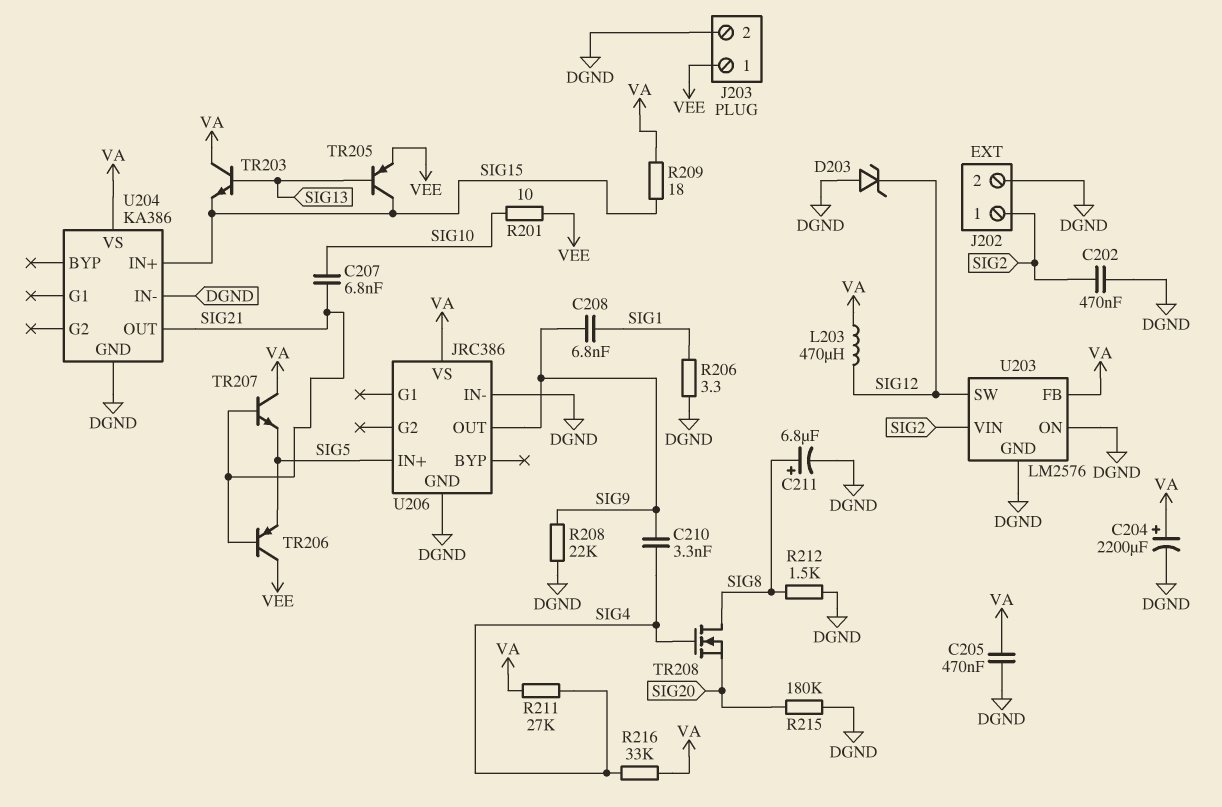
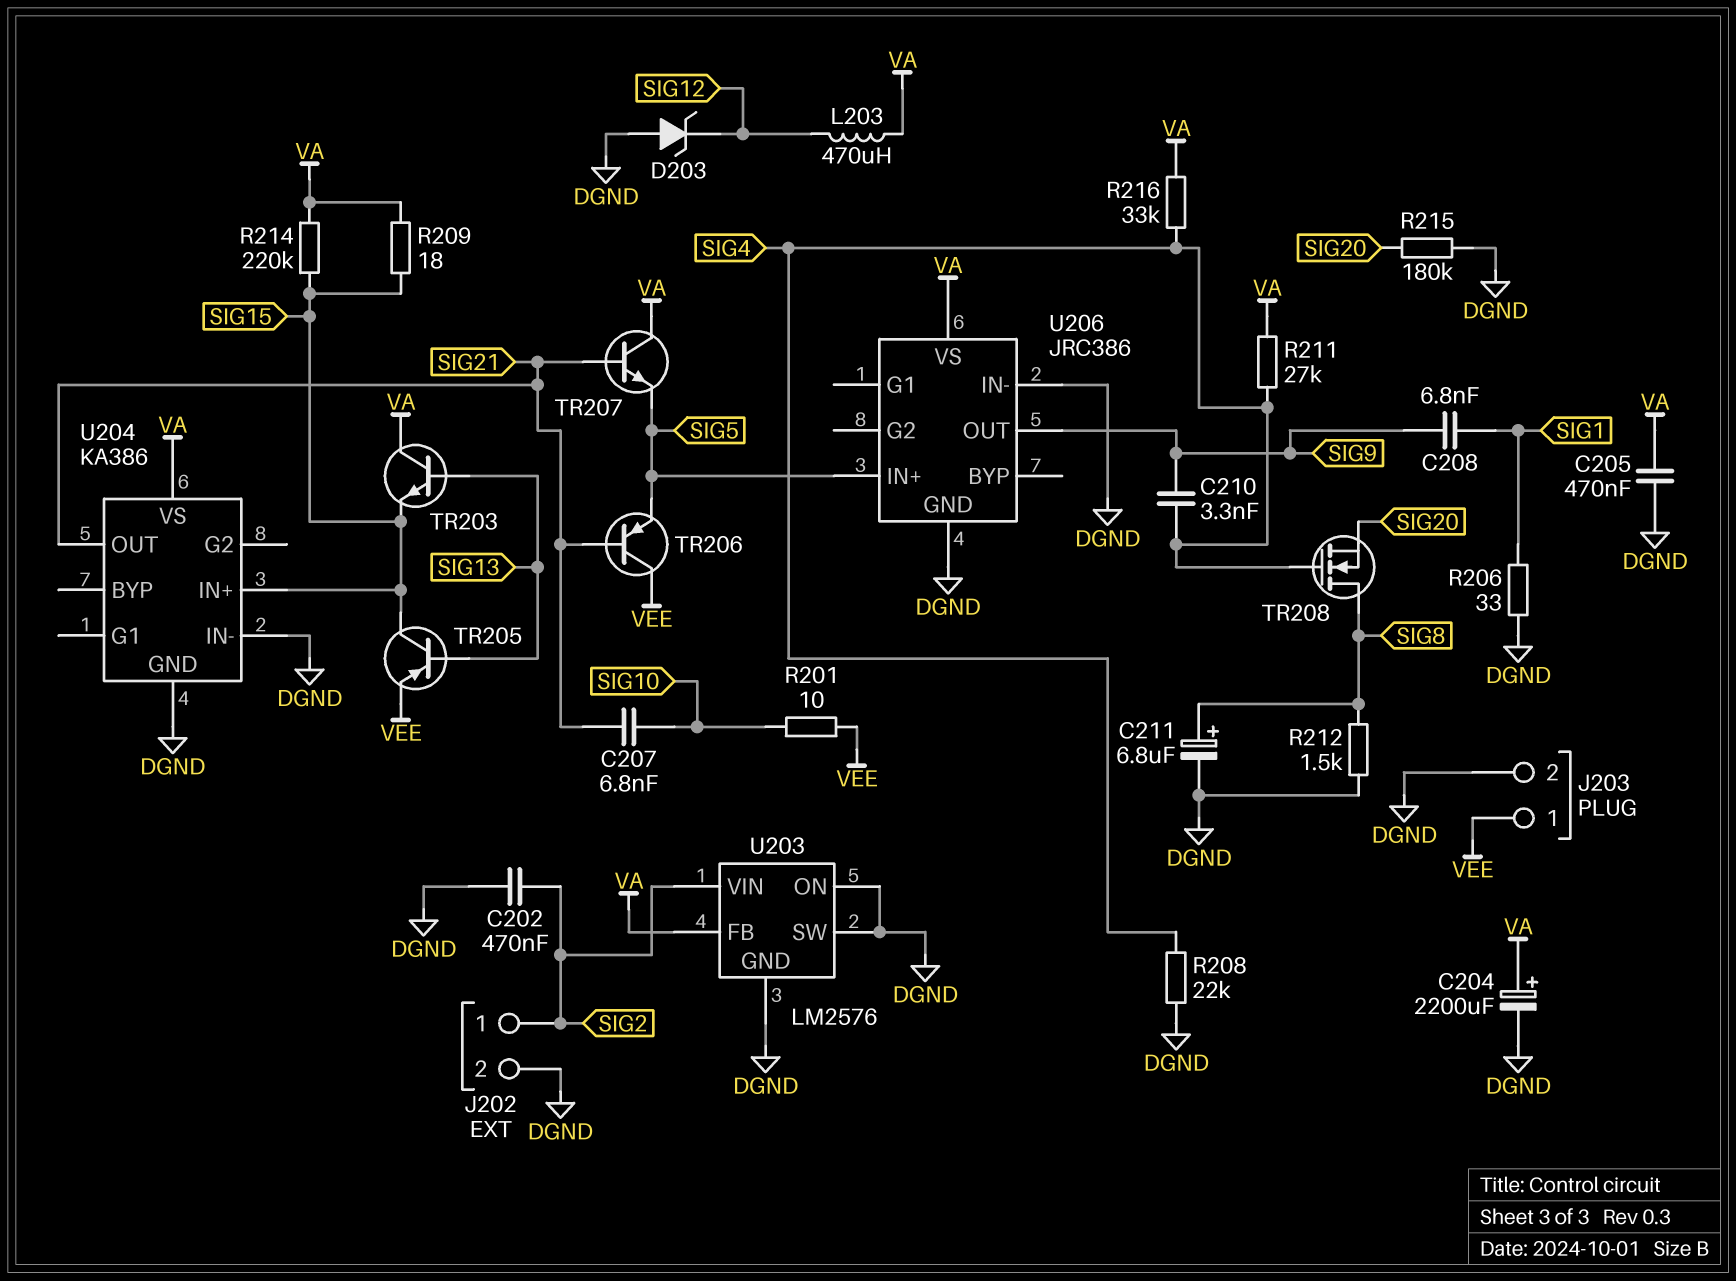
R206: 3.3 (DGND, SIG1) -> 33 (DGND, SIG1)
R208: 22k (DGND, SIG9) -> 22k (DGND, SIG4)
R214: none -> 220k (SIG15, VA)
U203 pin SW: SIG12 -> DGND

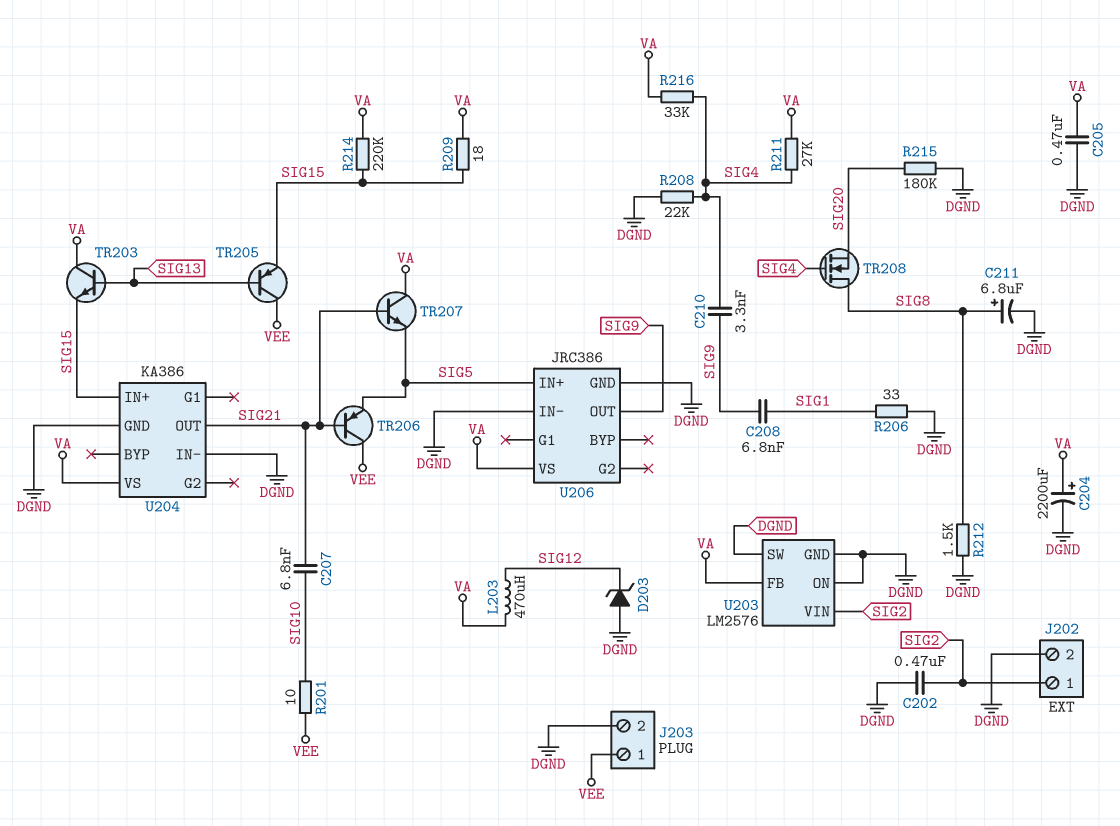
TR205: PNP (B SIG13, C SIG15, E VEE) -> PNP (B SIG13, C VEE, E SIG15)

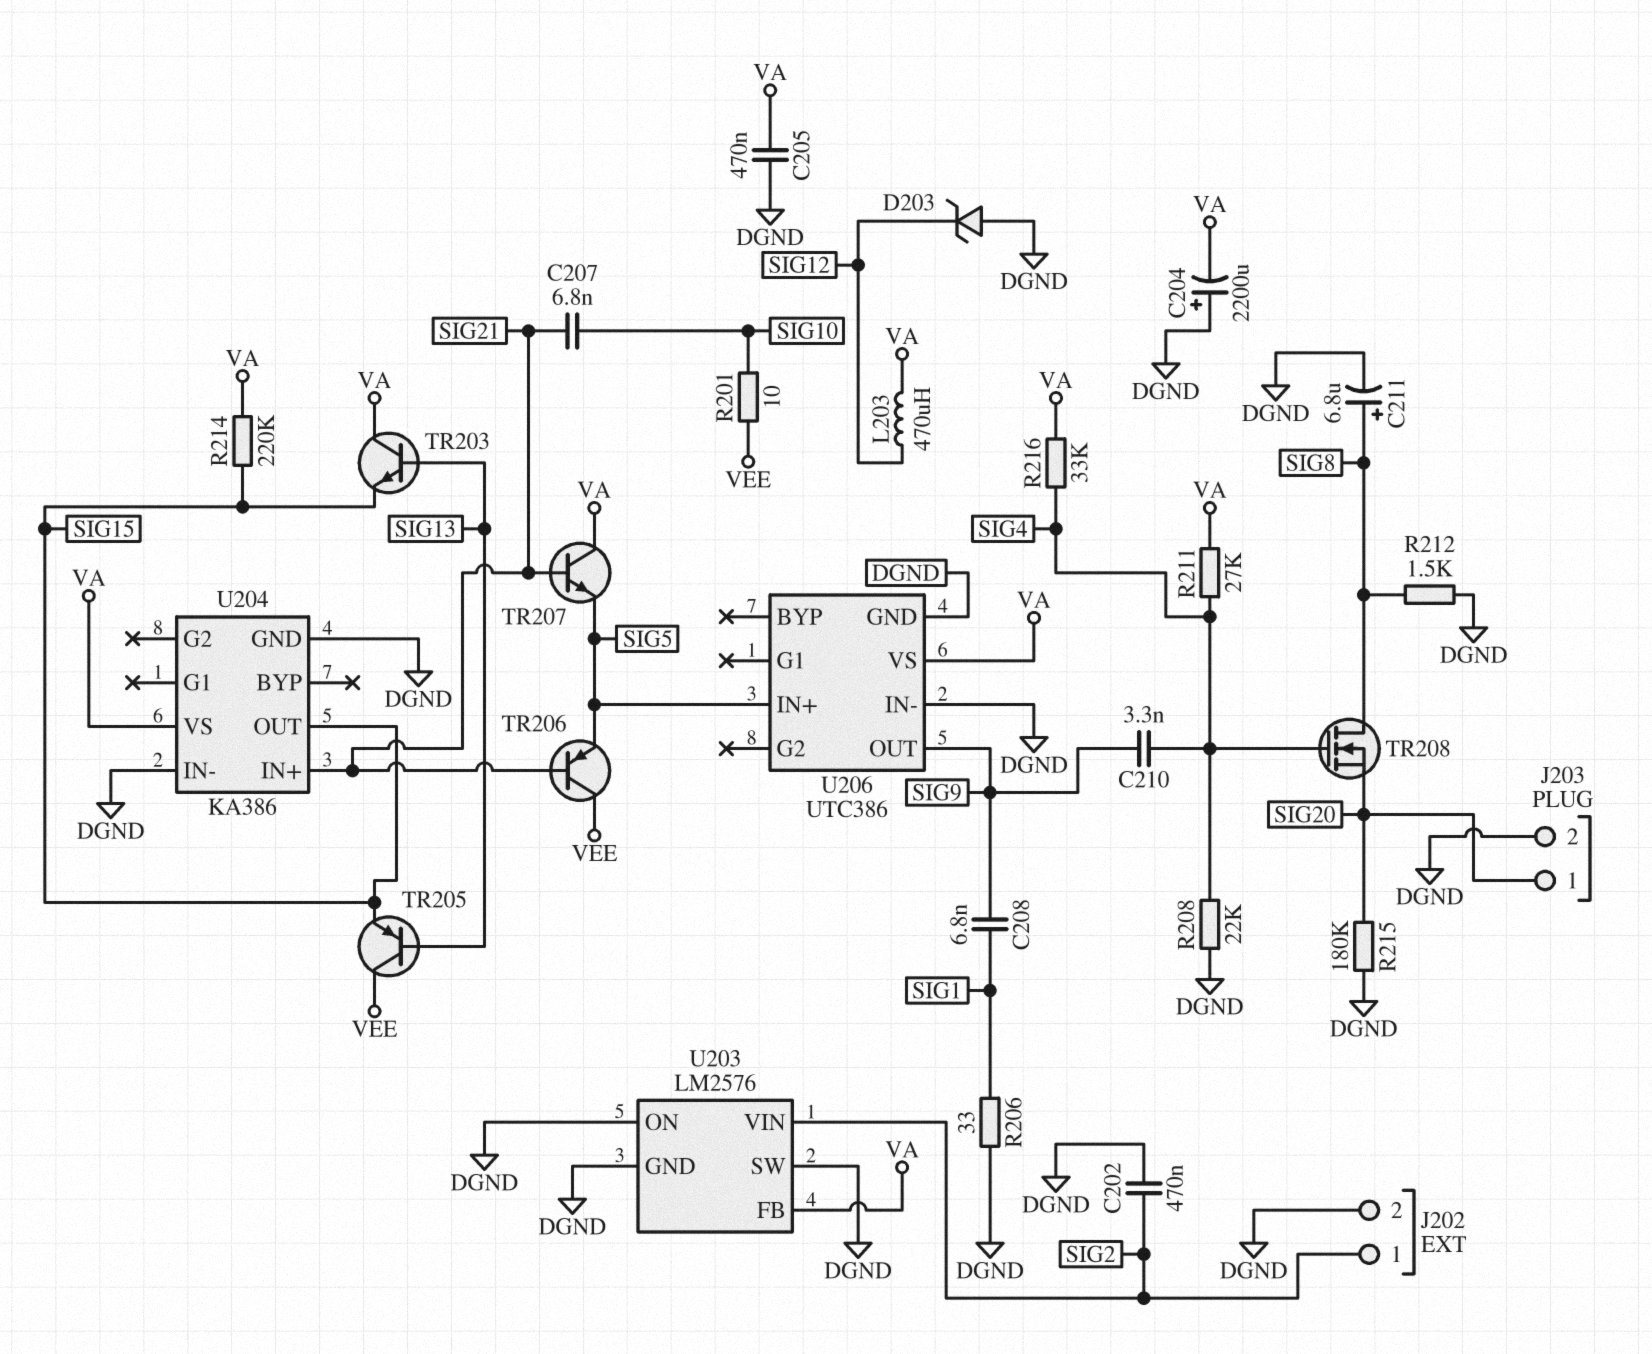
C204: 2200uF (plus VA, minus DGND) -> 2200uF (plus DGND, minus VA)
J203 pin 1: VEE -> SIG20
R209: 18 (SIG15, VA) -> none
U204 pin IN+: SIG15 -> SIG21
U204 pin OUT: SIG21 -> SIG15
U206: JRC386 -> UTC386

